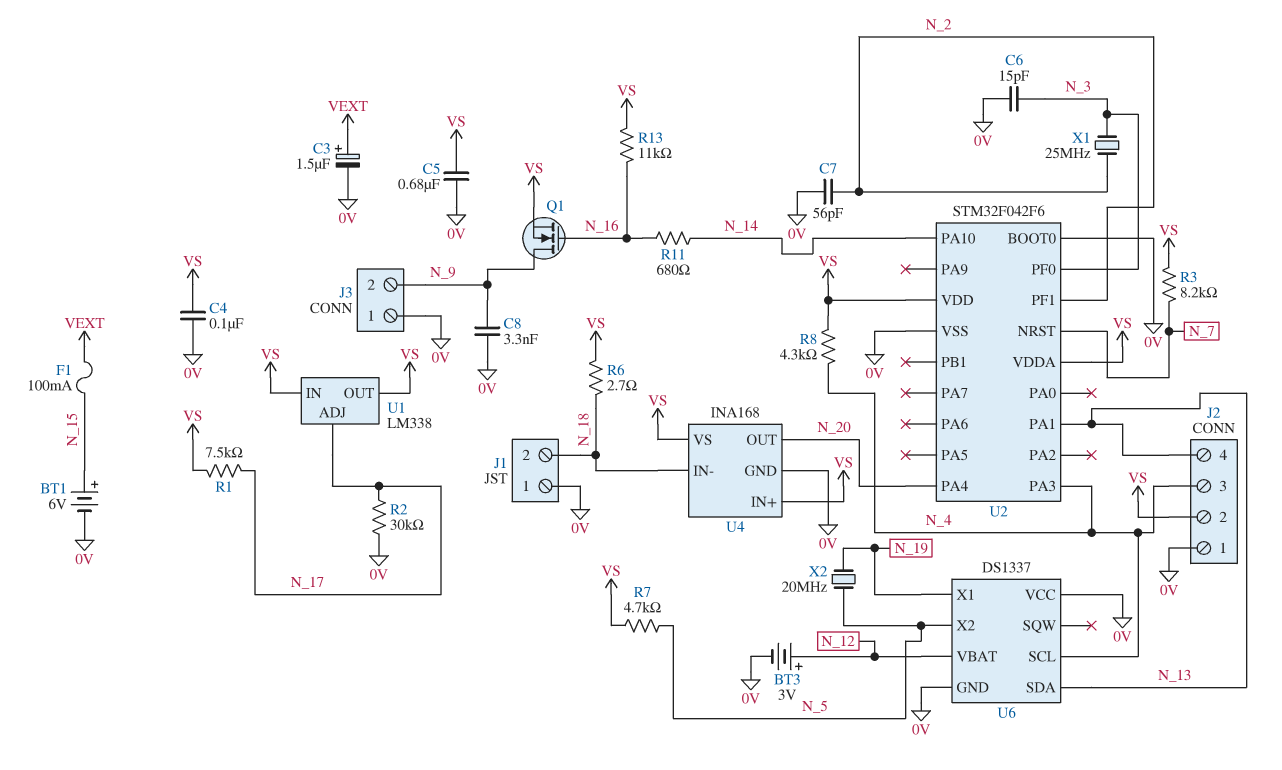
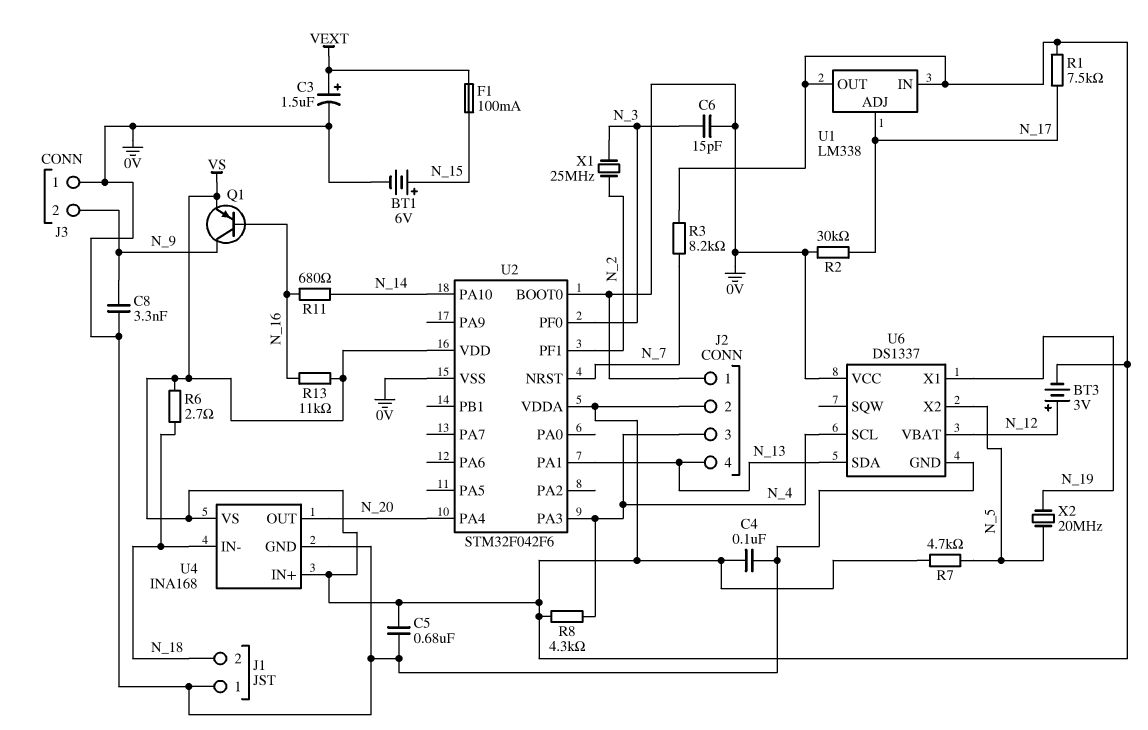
BT3: 3V (plus N_12, minus 0V) -> 3V (plus N_12, minus VS)
C7: 56pF (0V, N_2) -> none
Q1: NMOS (G N_16, D N_9, S VS) -> PNP (B N_16, C N_9, E VS)

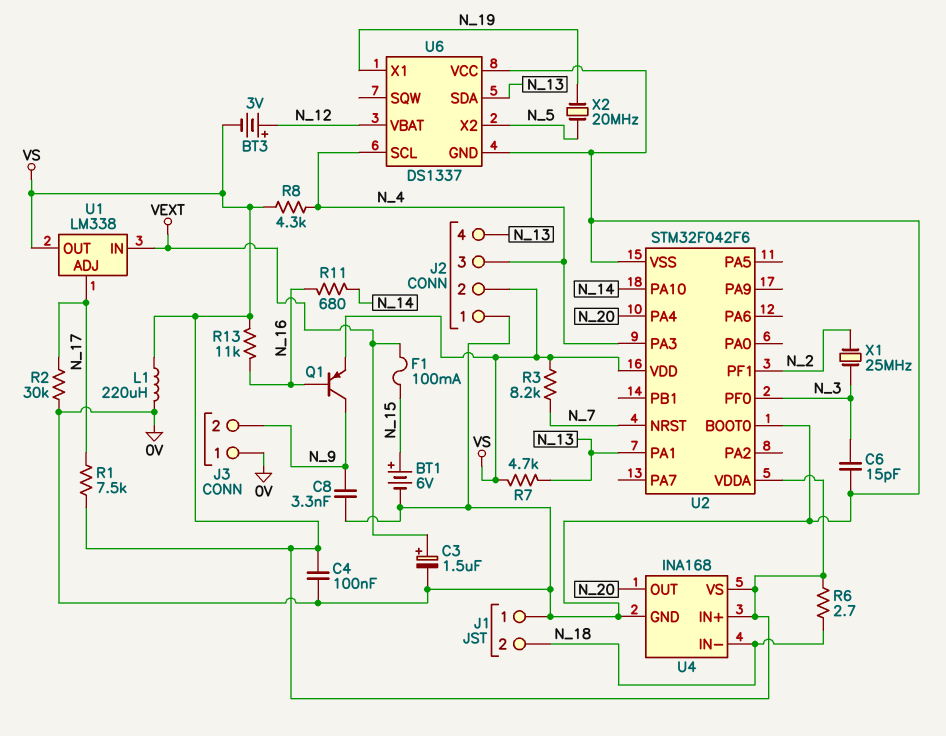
C5: 680nF (0V, VS) -> none
L1: none -> 220uH (0V, VS)
R7: 4.7k (N_5, VS) -> 4.7k (N_13, VS)
U1 pin IN: VS -> VEXT

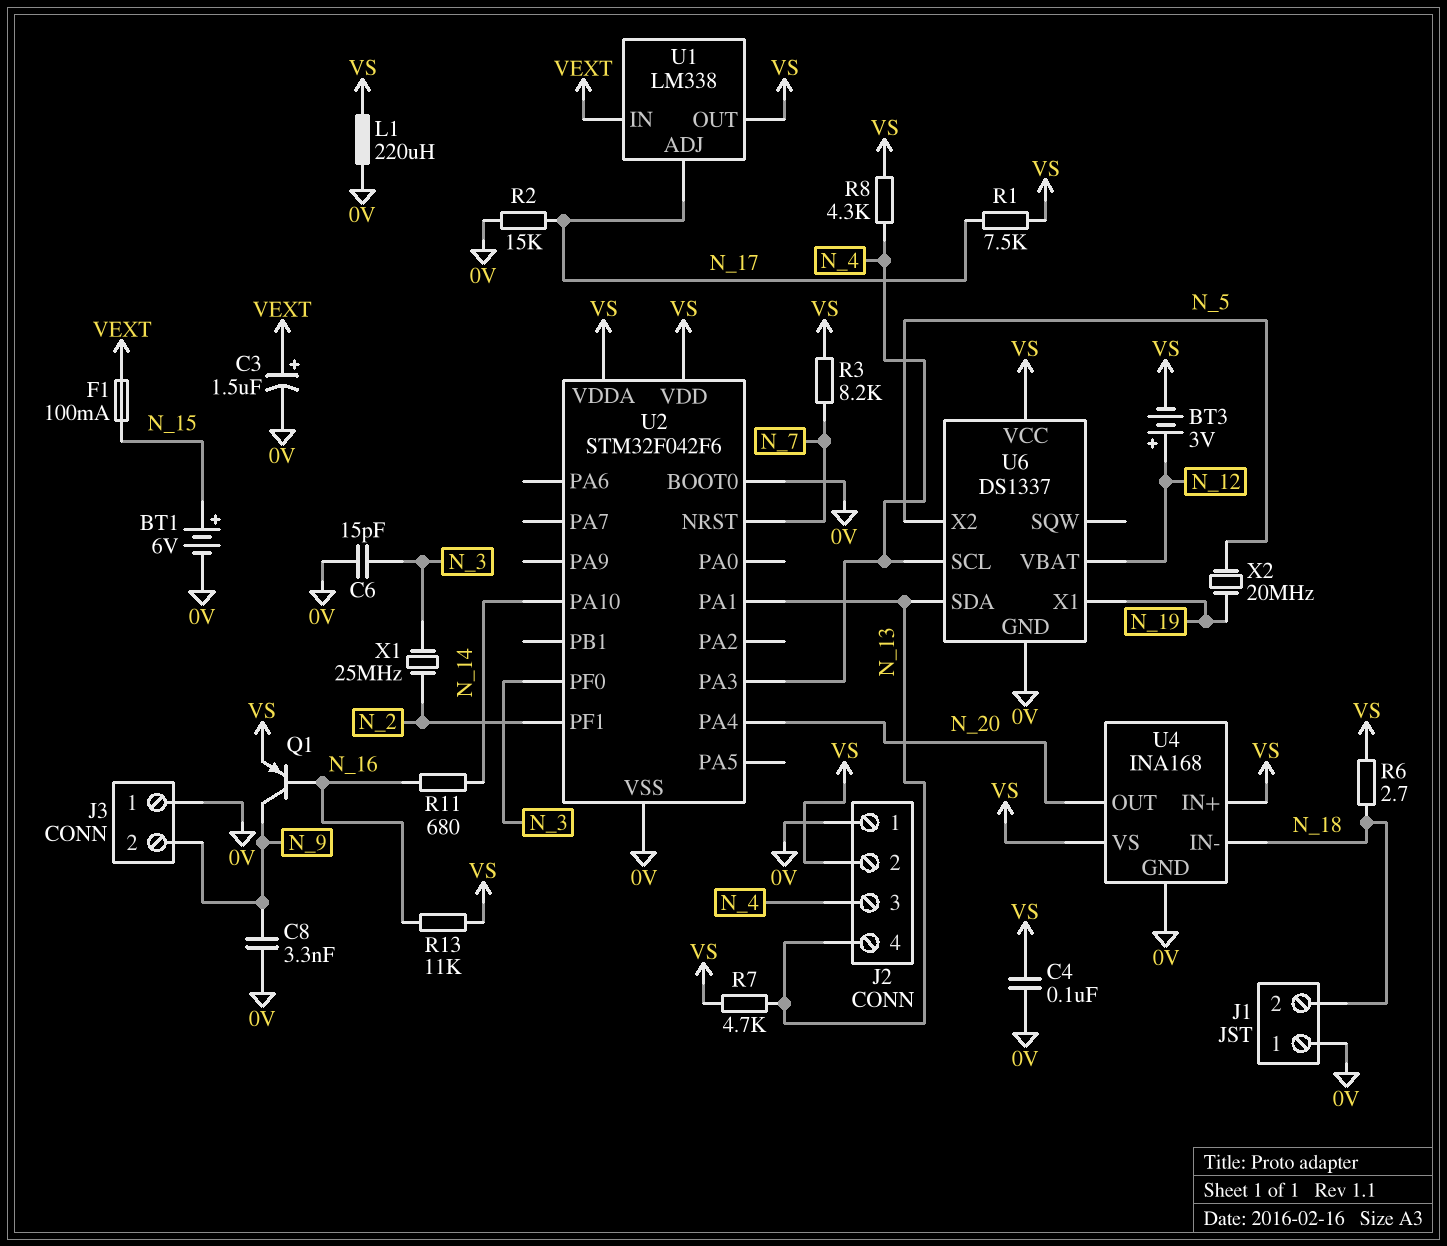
R2: 30k (0V, N_17) -> 15k (0V, N_17)
U6 pin VCC: 0V -> VS

